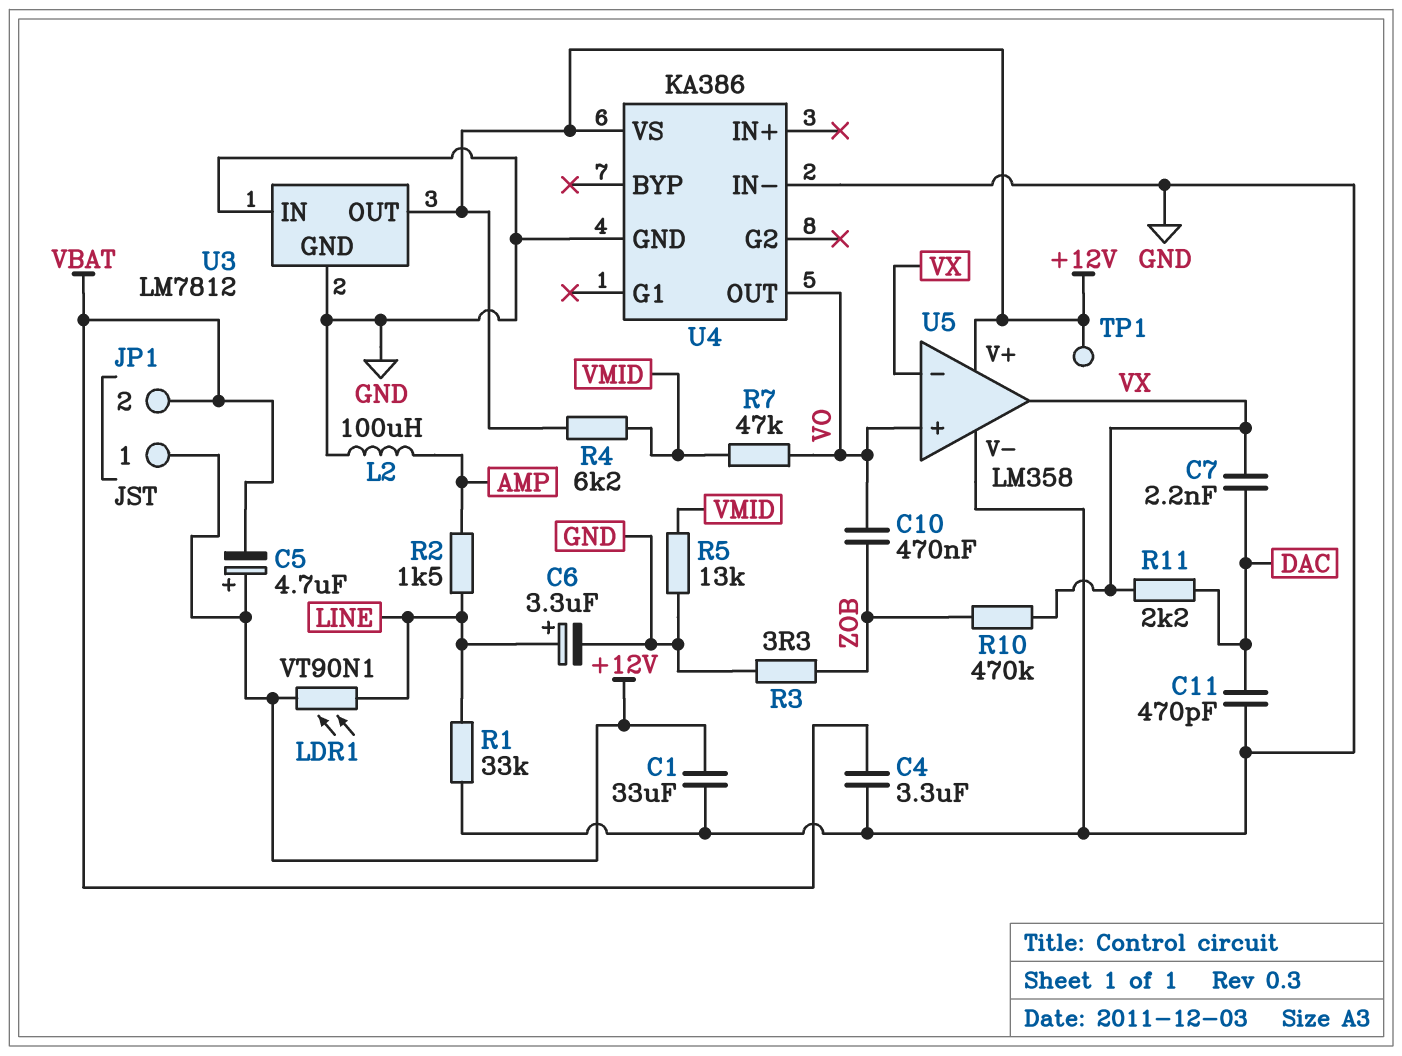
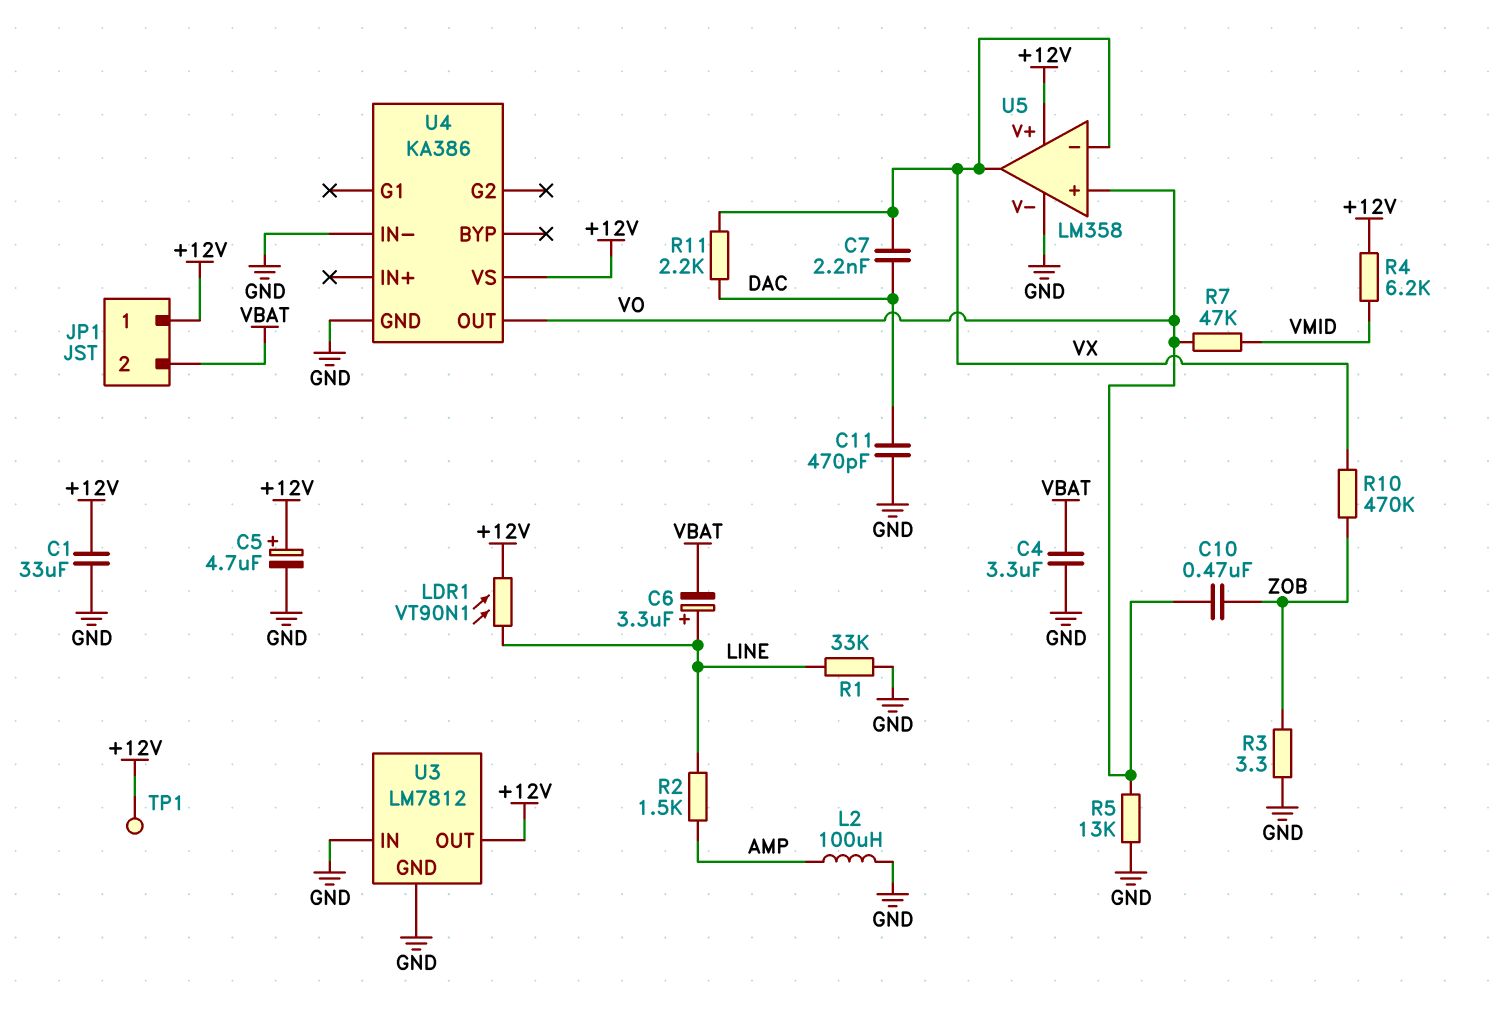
C5: 4.7uF (plus +12V, minus VBAT) -> 4.7uF (plus +12V, minus GND)
C6: 3.3uF (plus LINE, minus GND) -> 3.3uF (plus LINE, minus VBAT)
R5: 13k (GND, VMID) -> 13k (GND, VO)

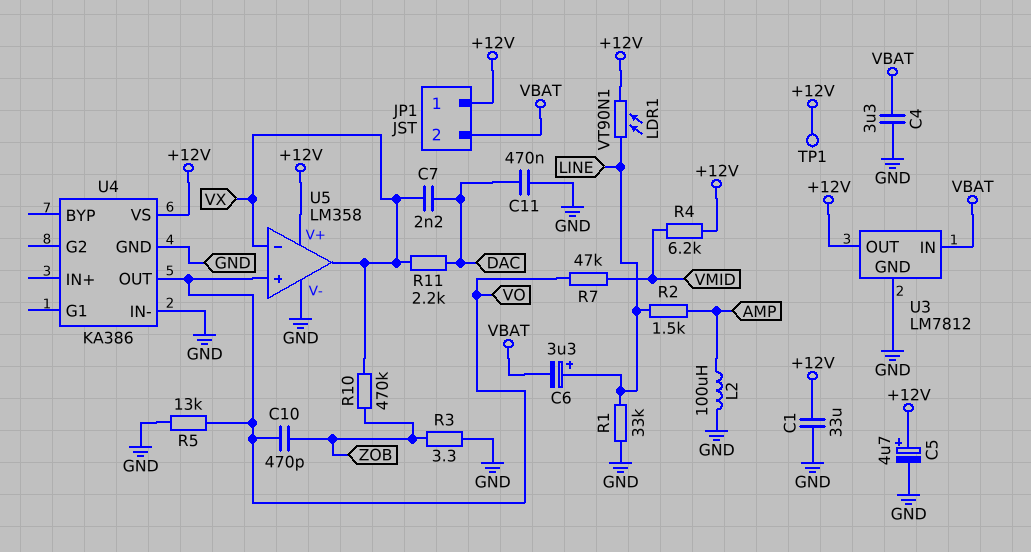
C10: 470nF (VO, ZOB) -> 470pF (VO, ZOB)
C11: 470pF (DAC, GND) -> 470nF (DAC, GND)
U3 pin IN: GND -> VBAT

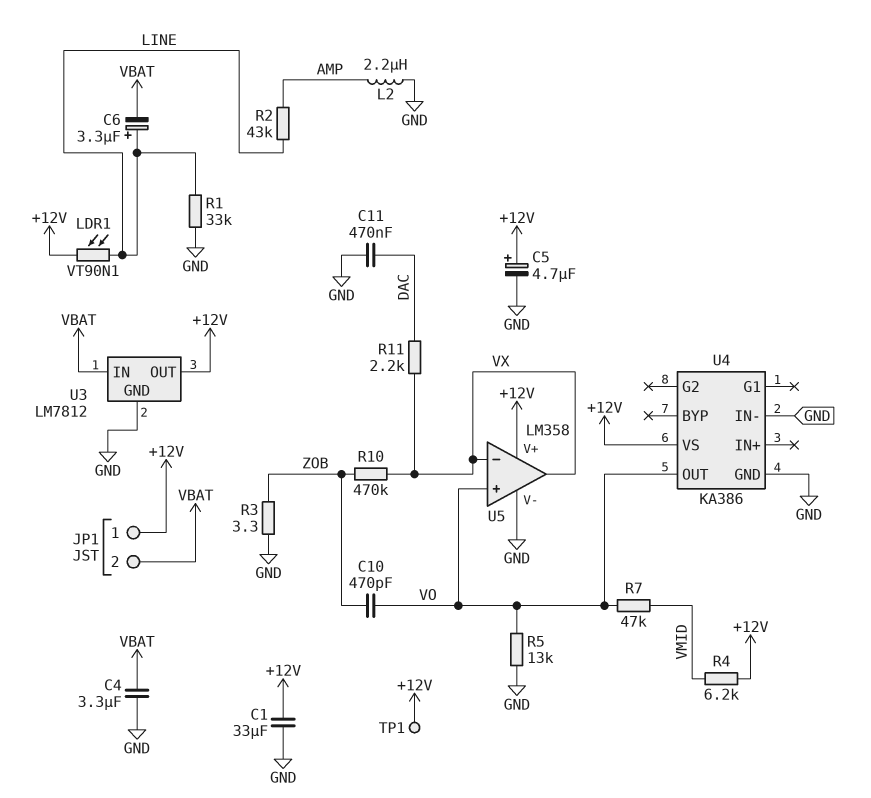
C7: 2.2nF (DAC, VX) -> none
L2: 100uH (AMP, GND) -> 2.2uH (AMP, GND)
R2: 1.5k (AMP, LINE) -> 43k (AMP, LINE)

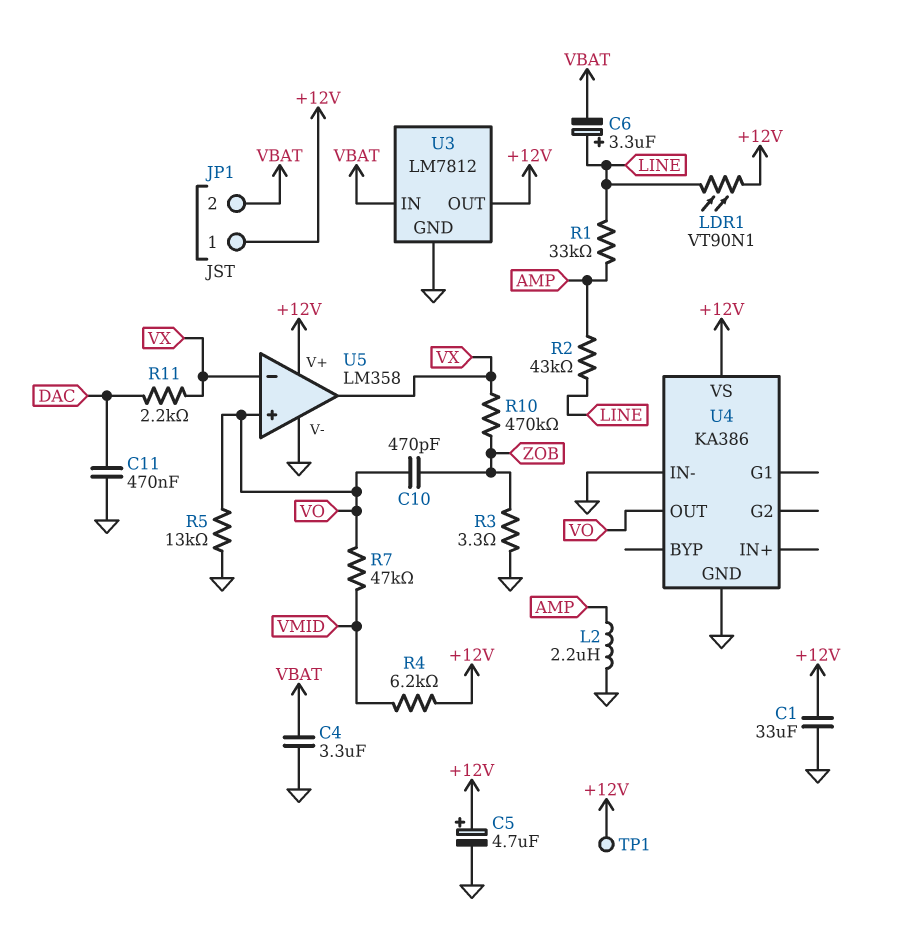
R1: 33k (GND, LINE) -> 33k (AMP, LINE)

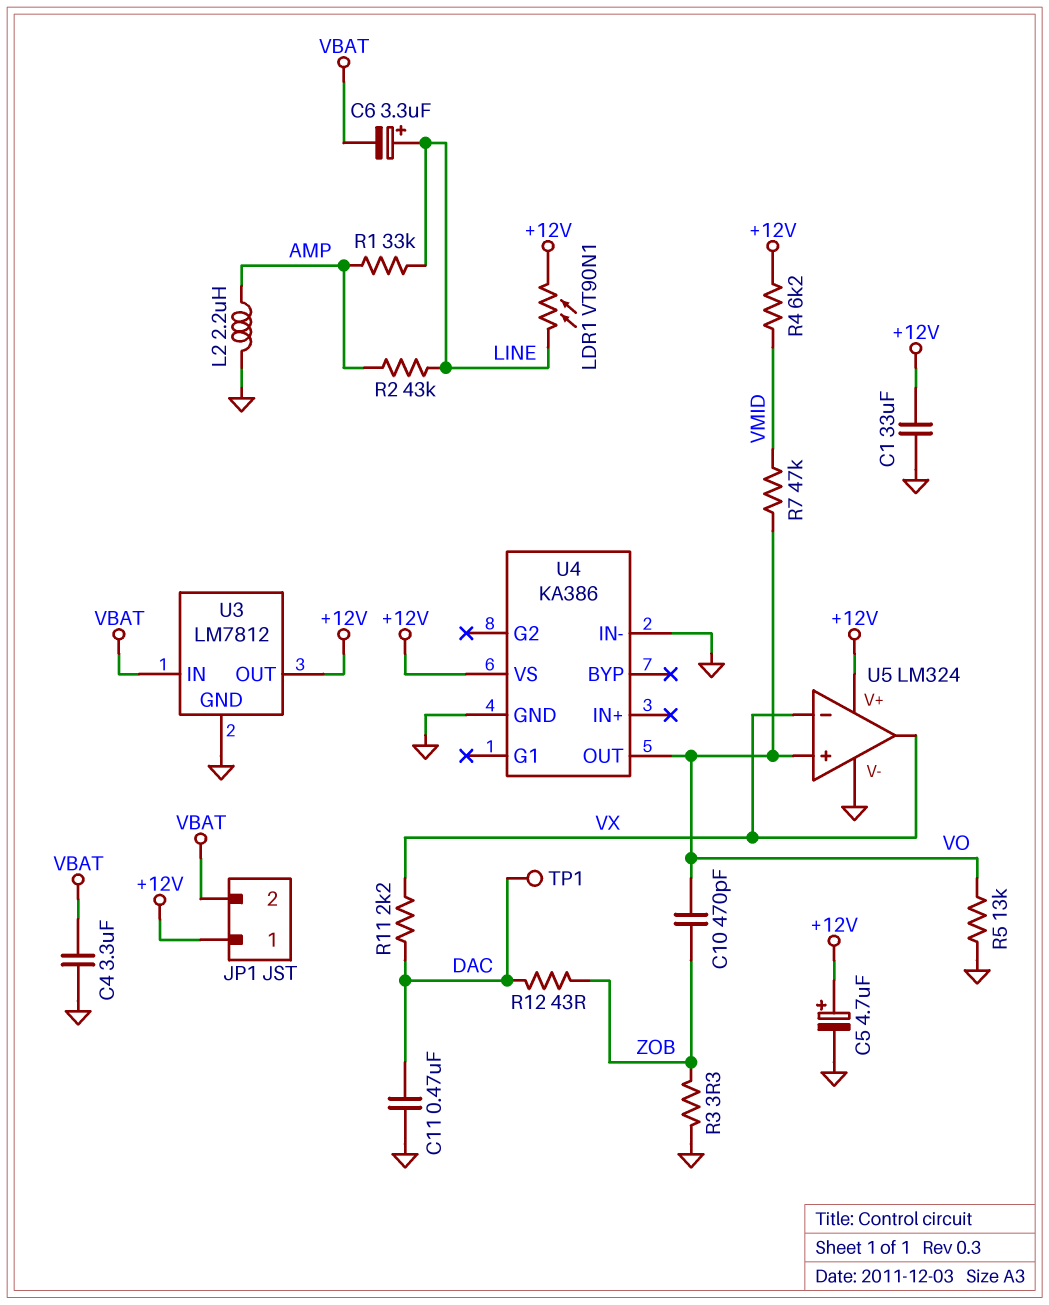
R10: 470k (VX, ZOB) -> none
R12: none -> 43 (DAC, ZOB)
TP1: test point (+12V) -> test point (DAC)
U5: LM358 -> LM324

